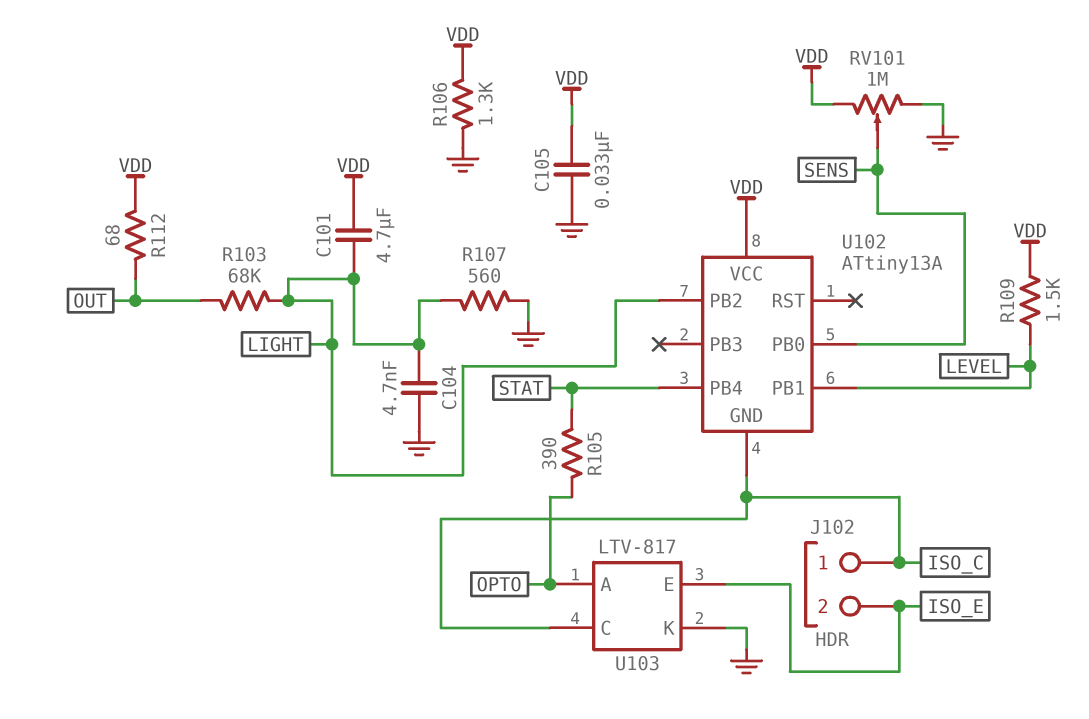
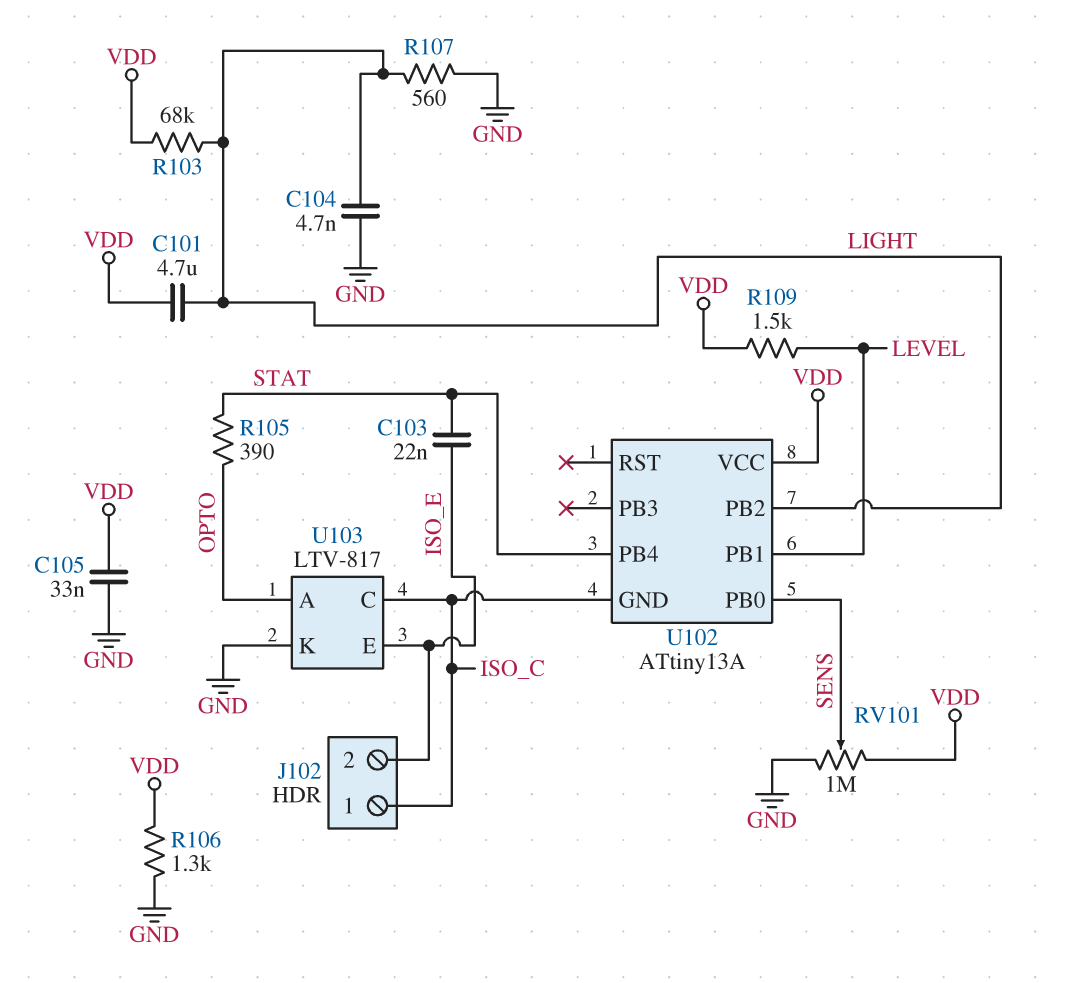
C103: none -> 22nF (ISO_E, STAT)
R103: 68k (LIGHT, OUT) -> 68k (LIGHT, VDD)
R112: 68 (OUT, VDD) -> none

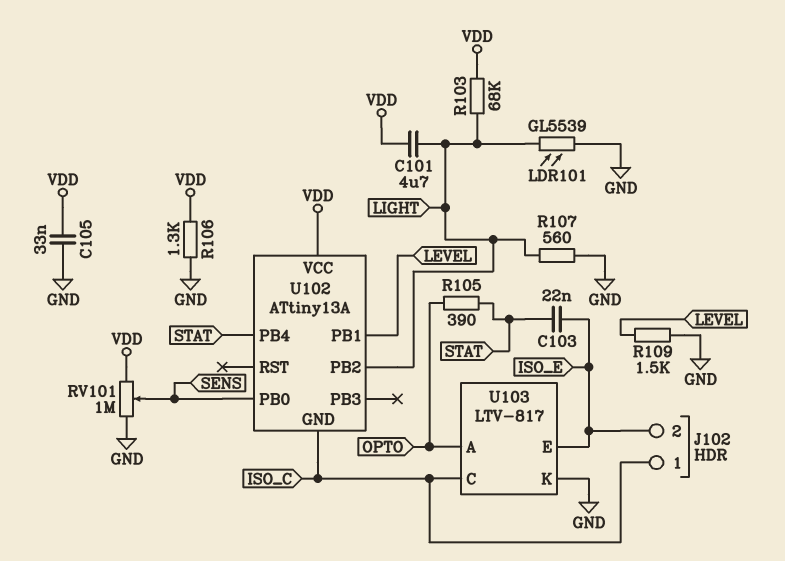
C104: 4.7nF (GND, LIGHT) -> none
LDR101: none -> GL5539 (GND, LIGHT)
R109: 1.5k (LEVEL, VDD) -> 1.5k (GND, LEVEL)

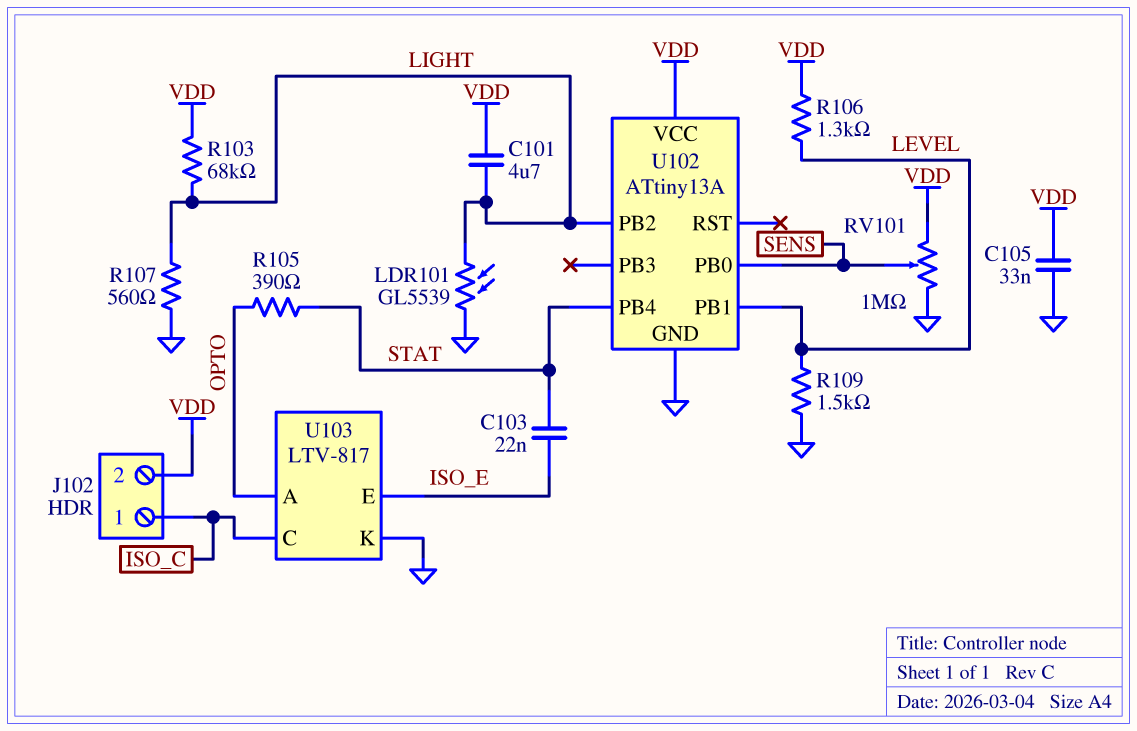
J102 pin 2: ISO_E -> VDD
R106: 1.3k (GND, VDD) -> 1.3k (LEVEL, VDD)
U102 pin GND: ISO_C -> GND

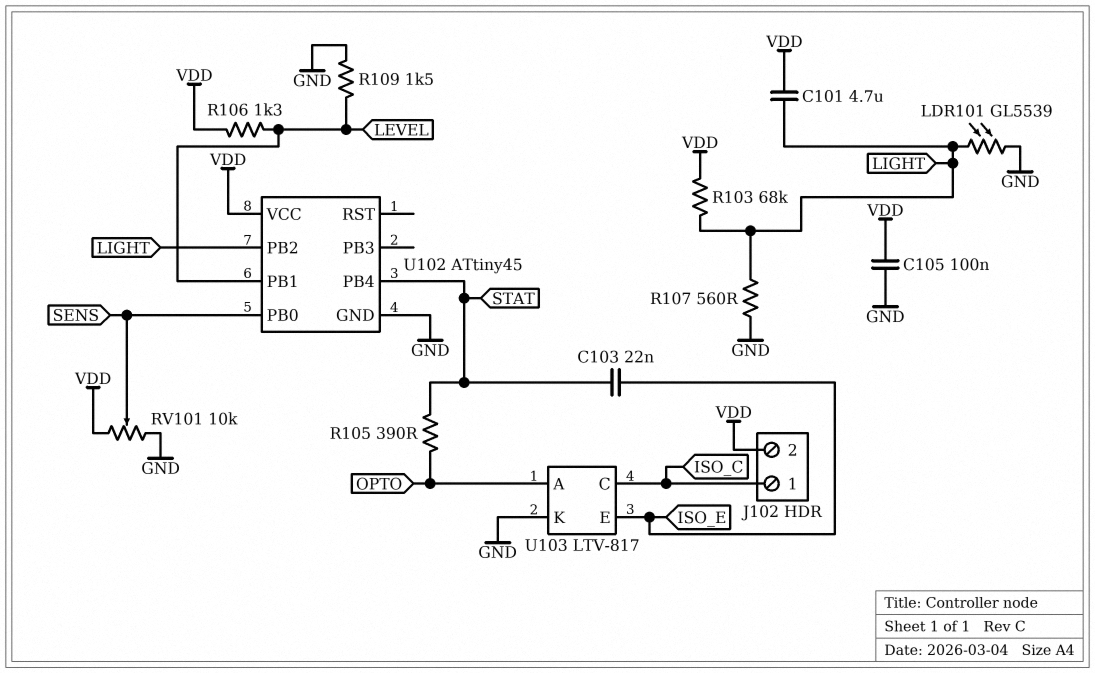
C105: 33nF (GND, VDD) -> 100nF (GND, VDD)
RV101: 1M (GND, VDD, wiper SENS) -> 10k (GND, VDD, wiper SENS)
U102: ATtiny13A -> ATtiny45

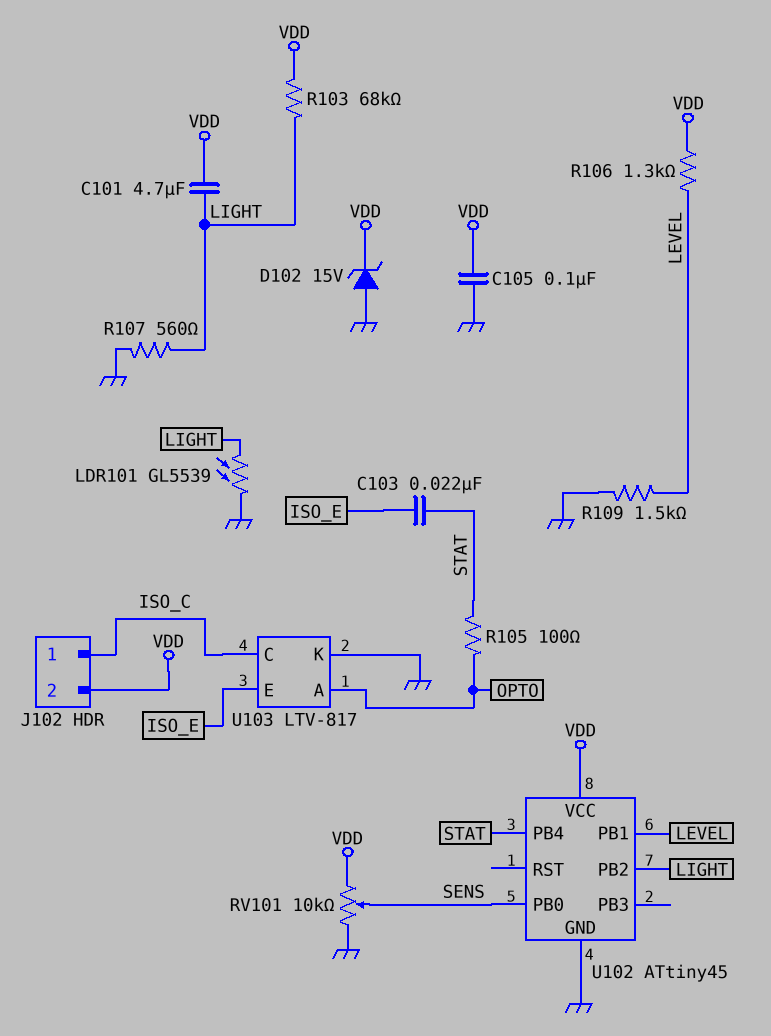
D102: none -> zener 15V (A GND, K VDD)
R105: 390 (OPTO, STAT) -> 100 (OPTO, STAT)

